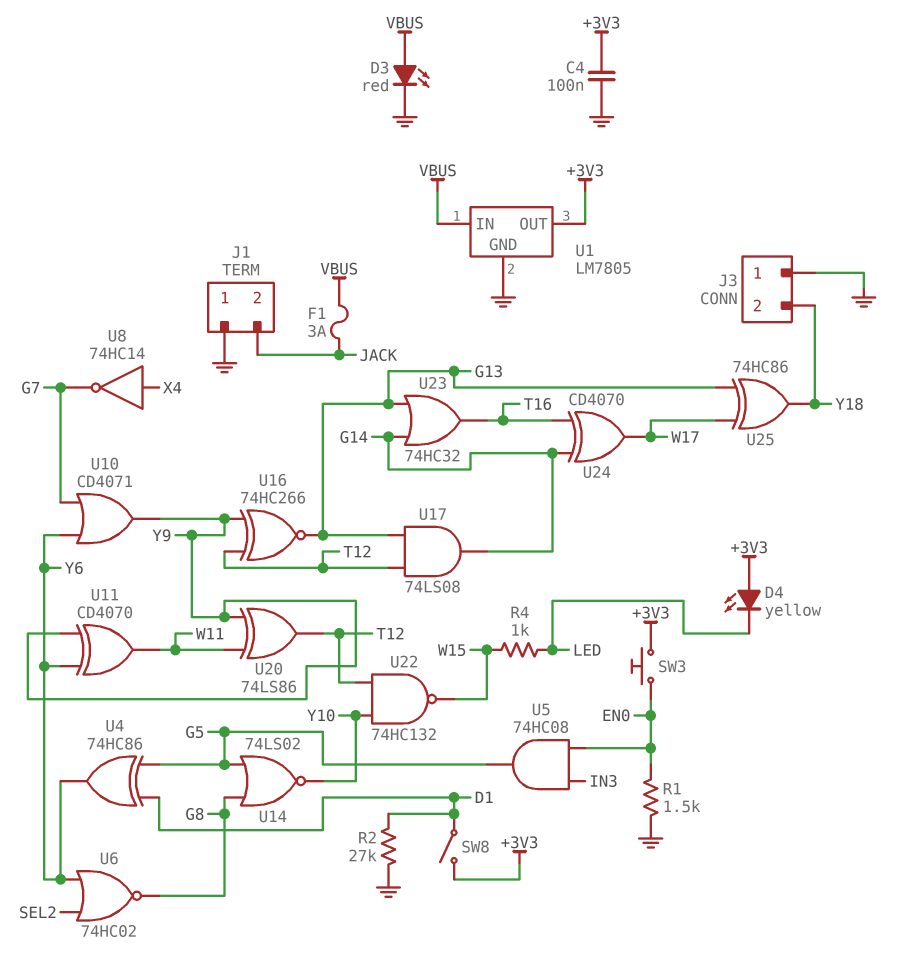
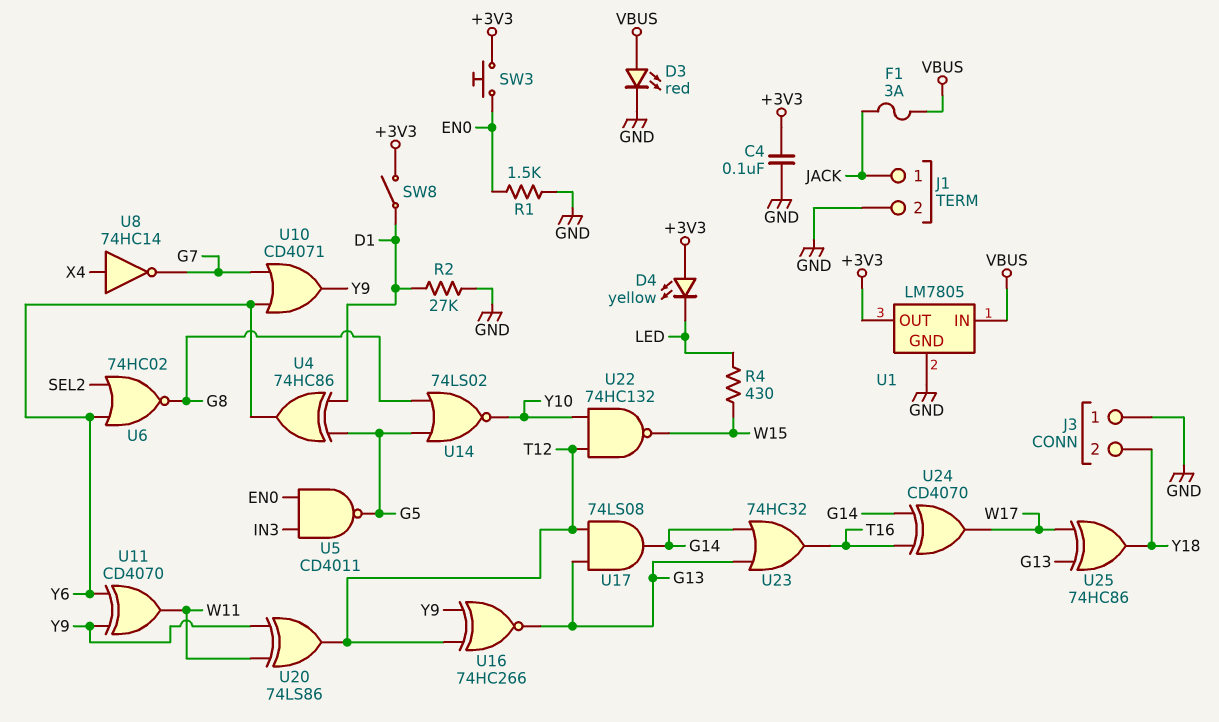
J1 pin 1: GND -> JACK
J1 pin 2: JACK -> GND
R4: 1k (LED, W15) -> 430 (LED, W15)
U5: AND 74HC08 (in EN0, in IN3, out G5) -> NAND CD4011 (in EN0, in IN3, out G5)

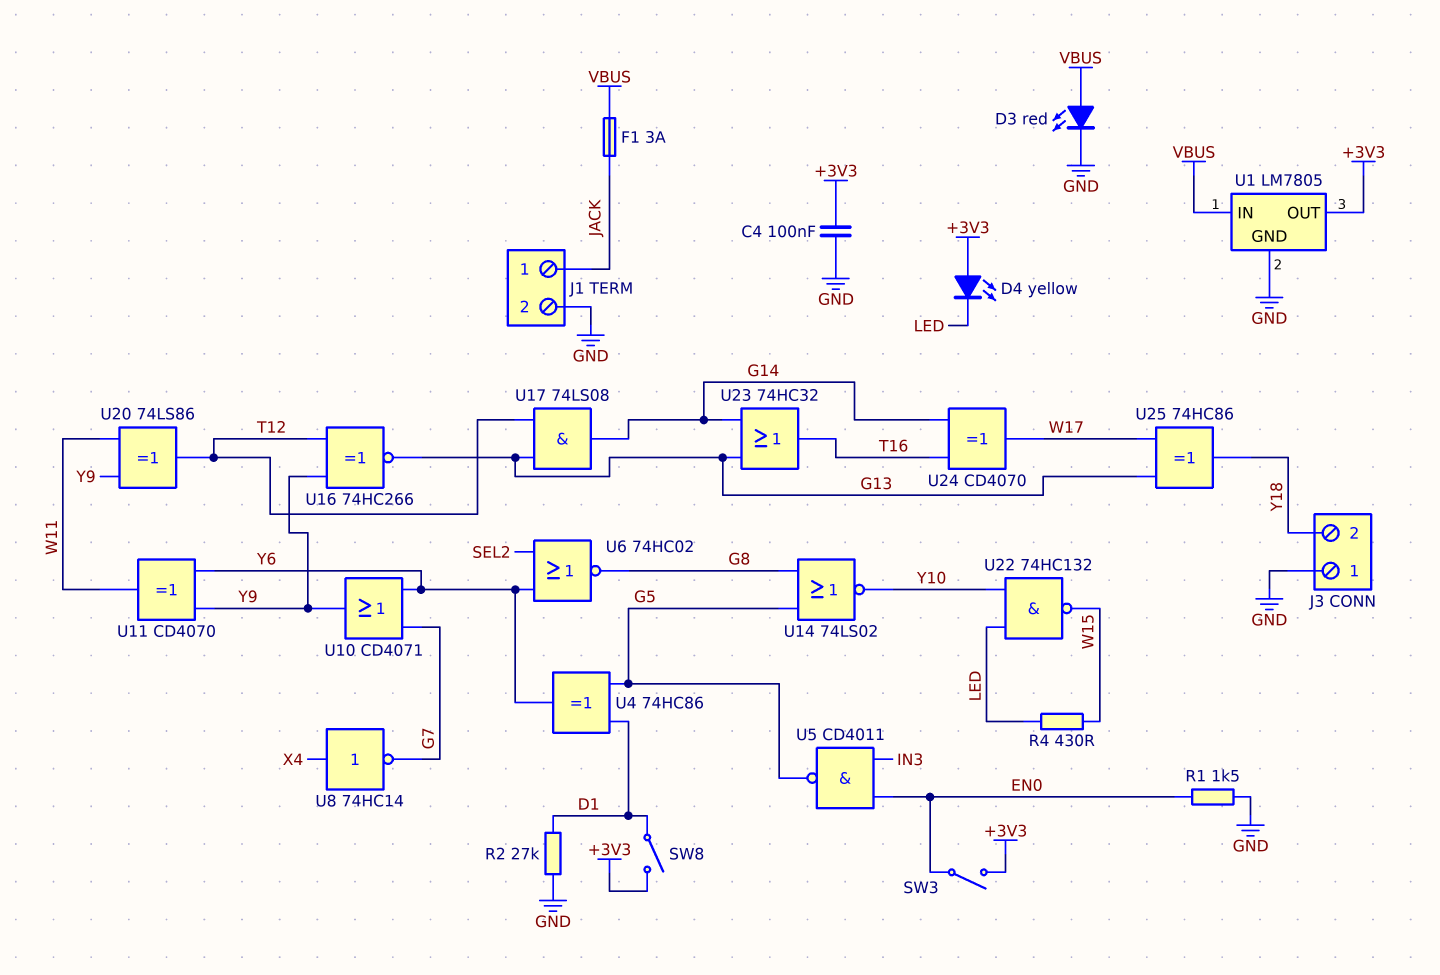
SW3: button (+3V3, EN0) -> switch (+3V3, EN0)
U22: NAND 74HC132 (in T12, in Y10, out W15) -> NAND 74HC132 (in LED, in Y10, out W15)

